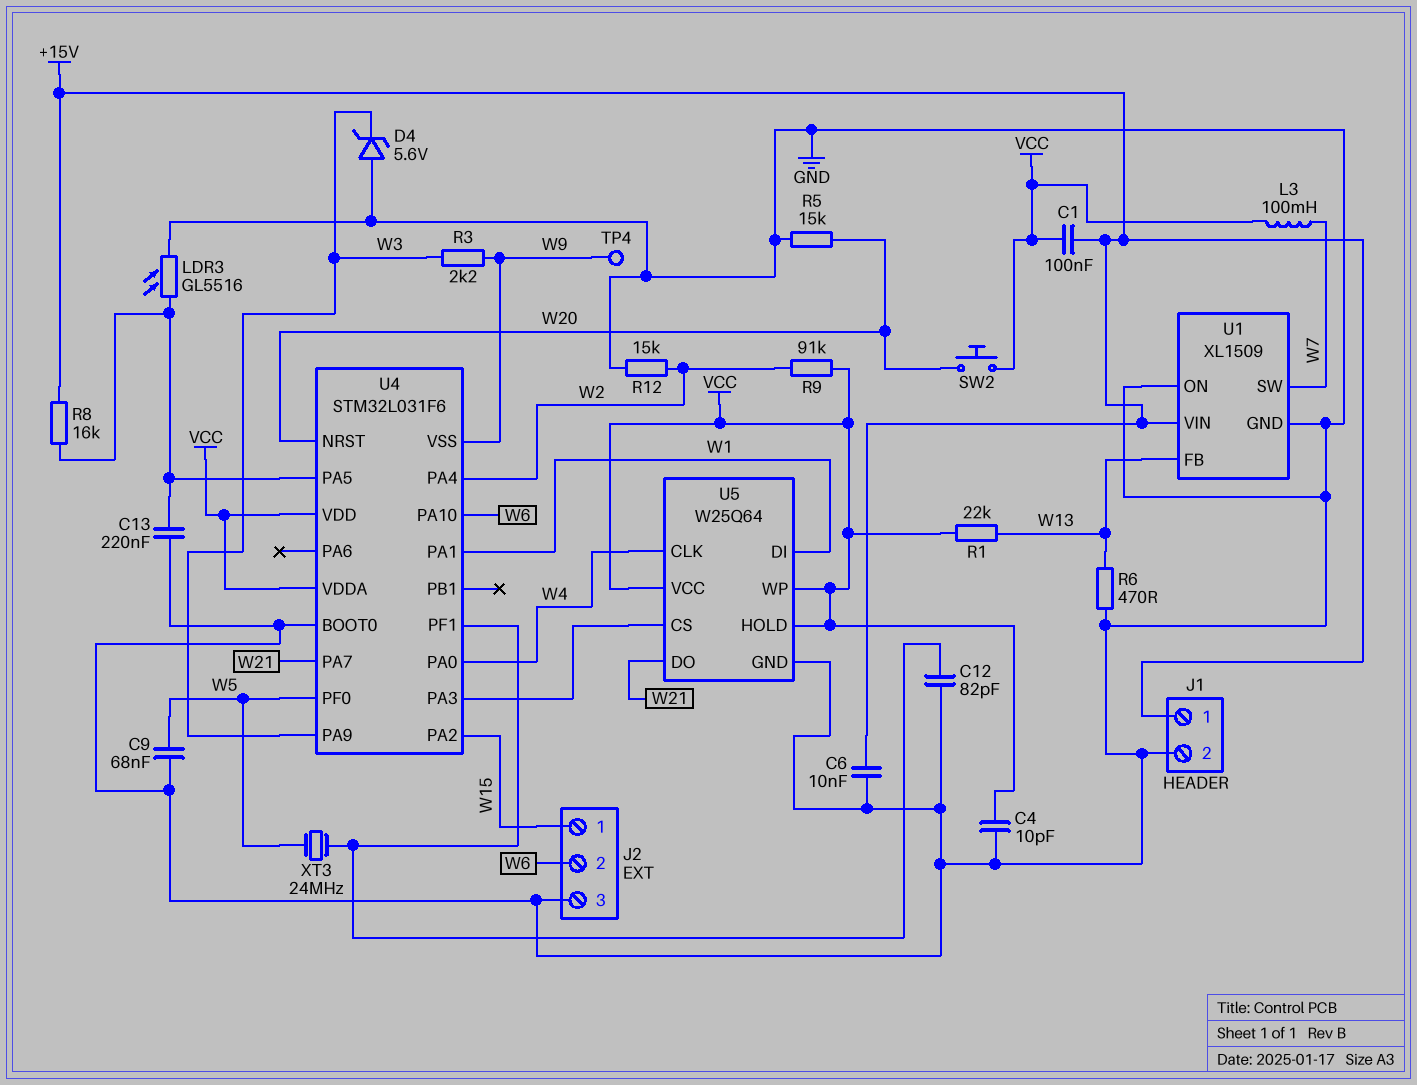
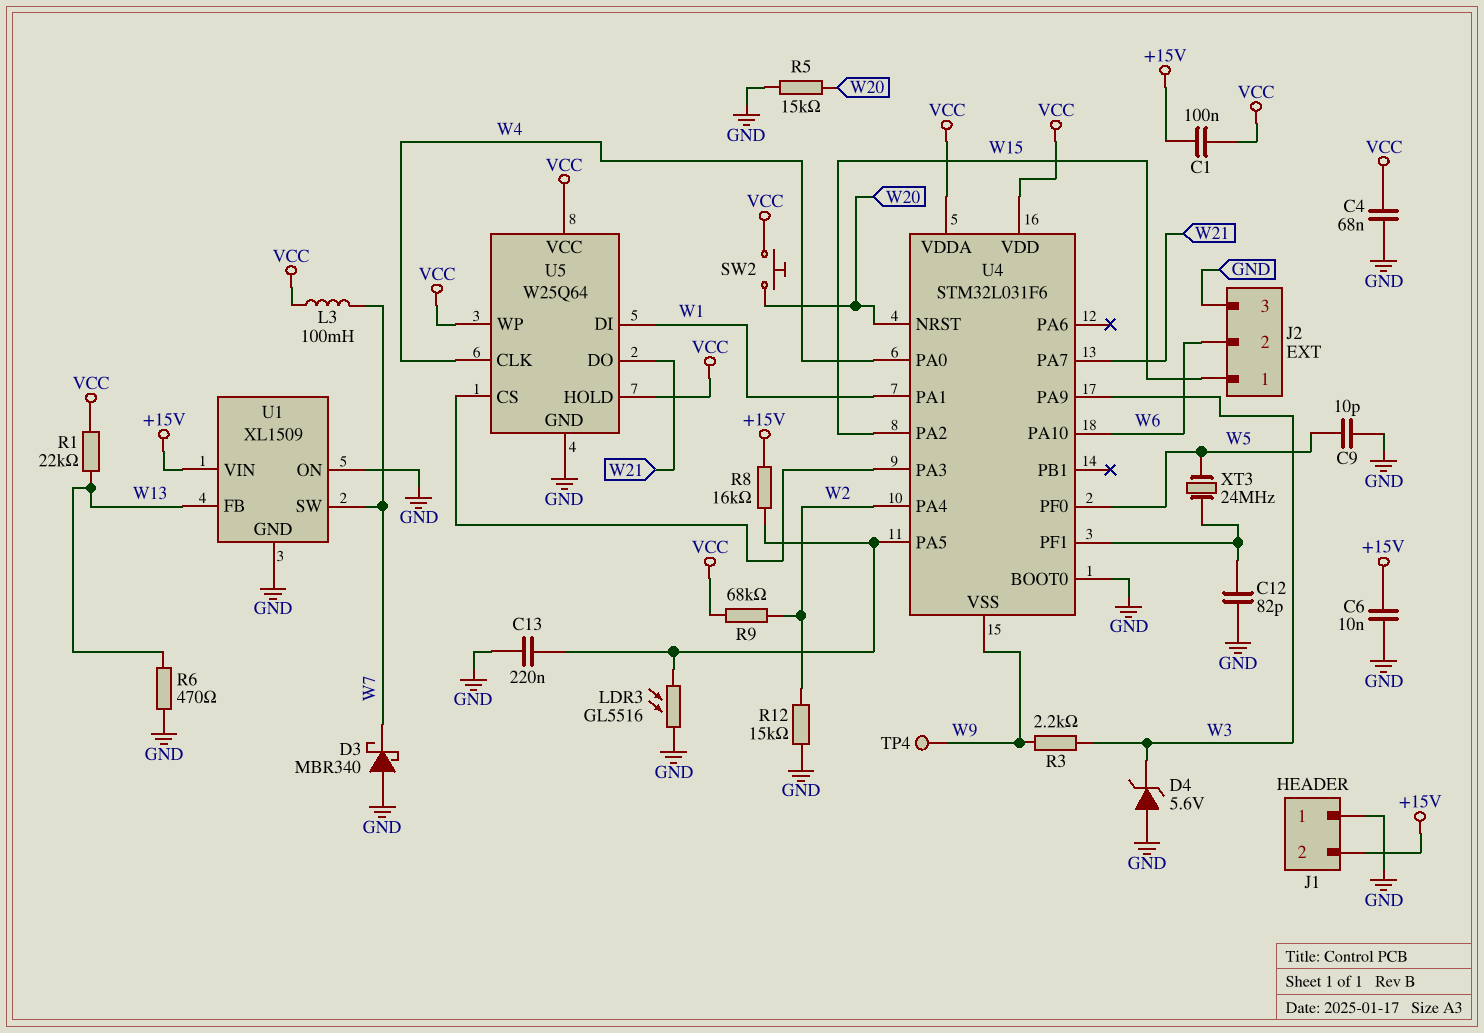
C4: 10pF (GND, VCC) -> 68nF (GND, VCC)
C9: 68nF (GND, W5) -> 10pF (GND, W5)
D3: none -> schottky MBR340 (A GND, K W7)
J1 pin 1: +15V -> GND
J1 pin 2: GND -> +15V
R9: 91k (VCC, W2) -> 68k (VCC, W2)

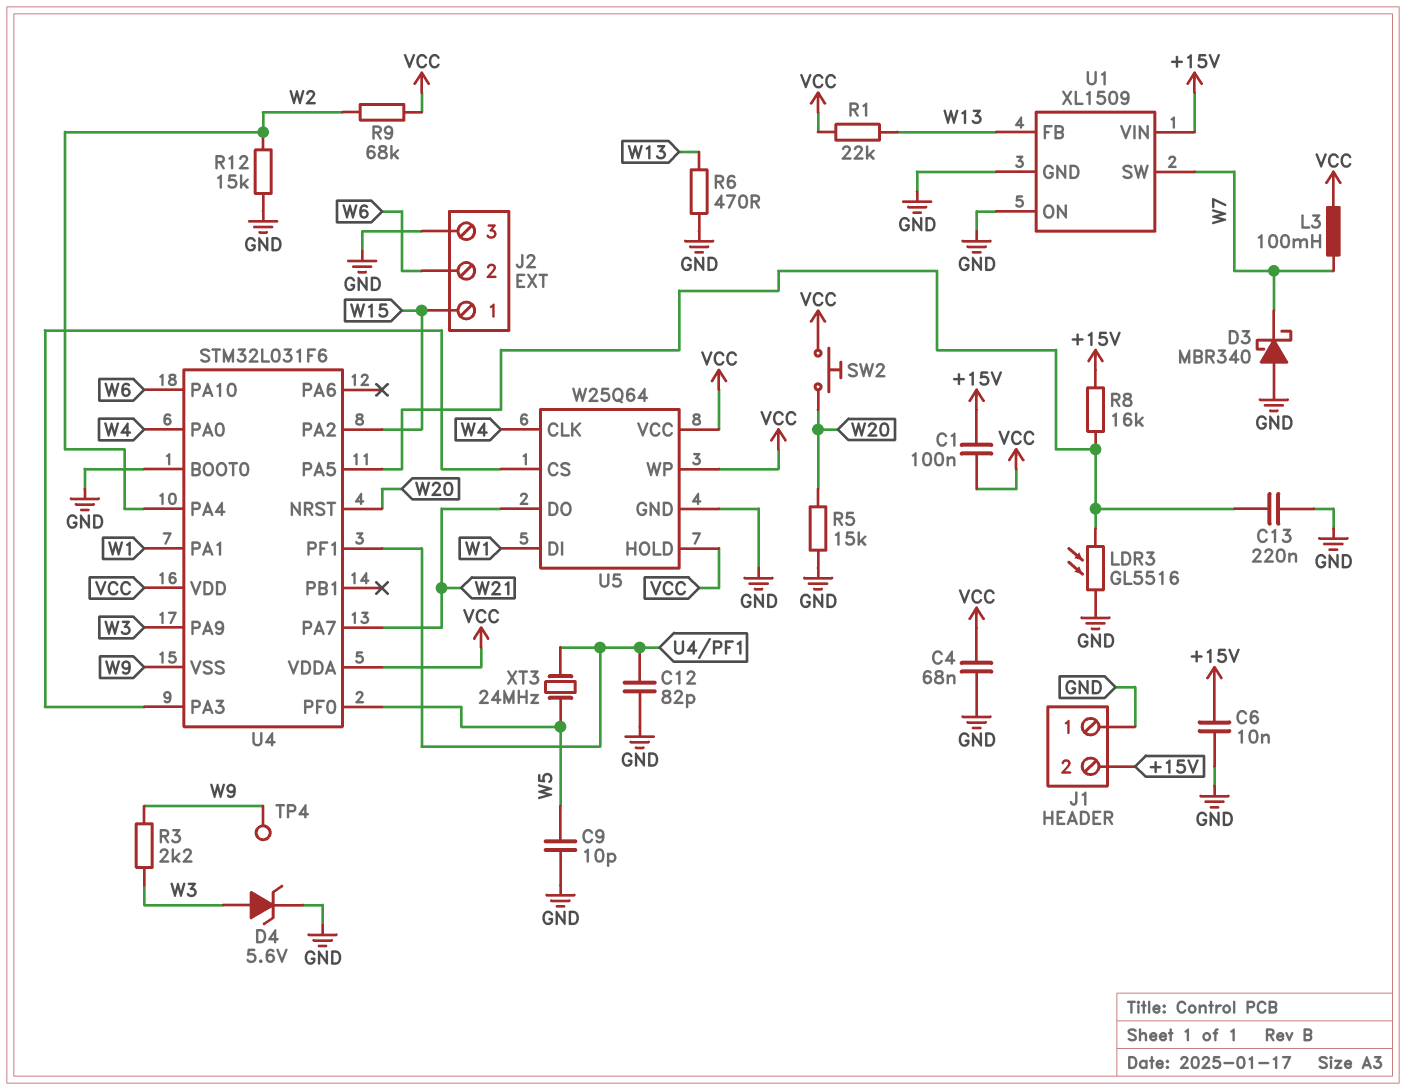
D4: zener 5.6V (A GND, K W3) -> zener 5.6V (A W3, K GND)

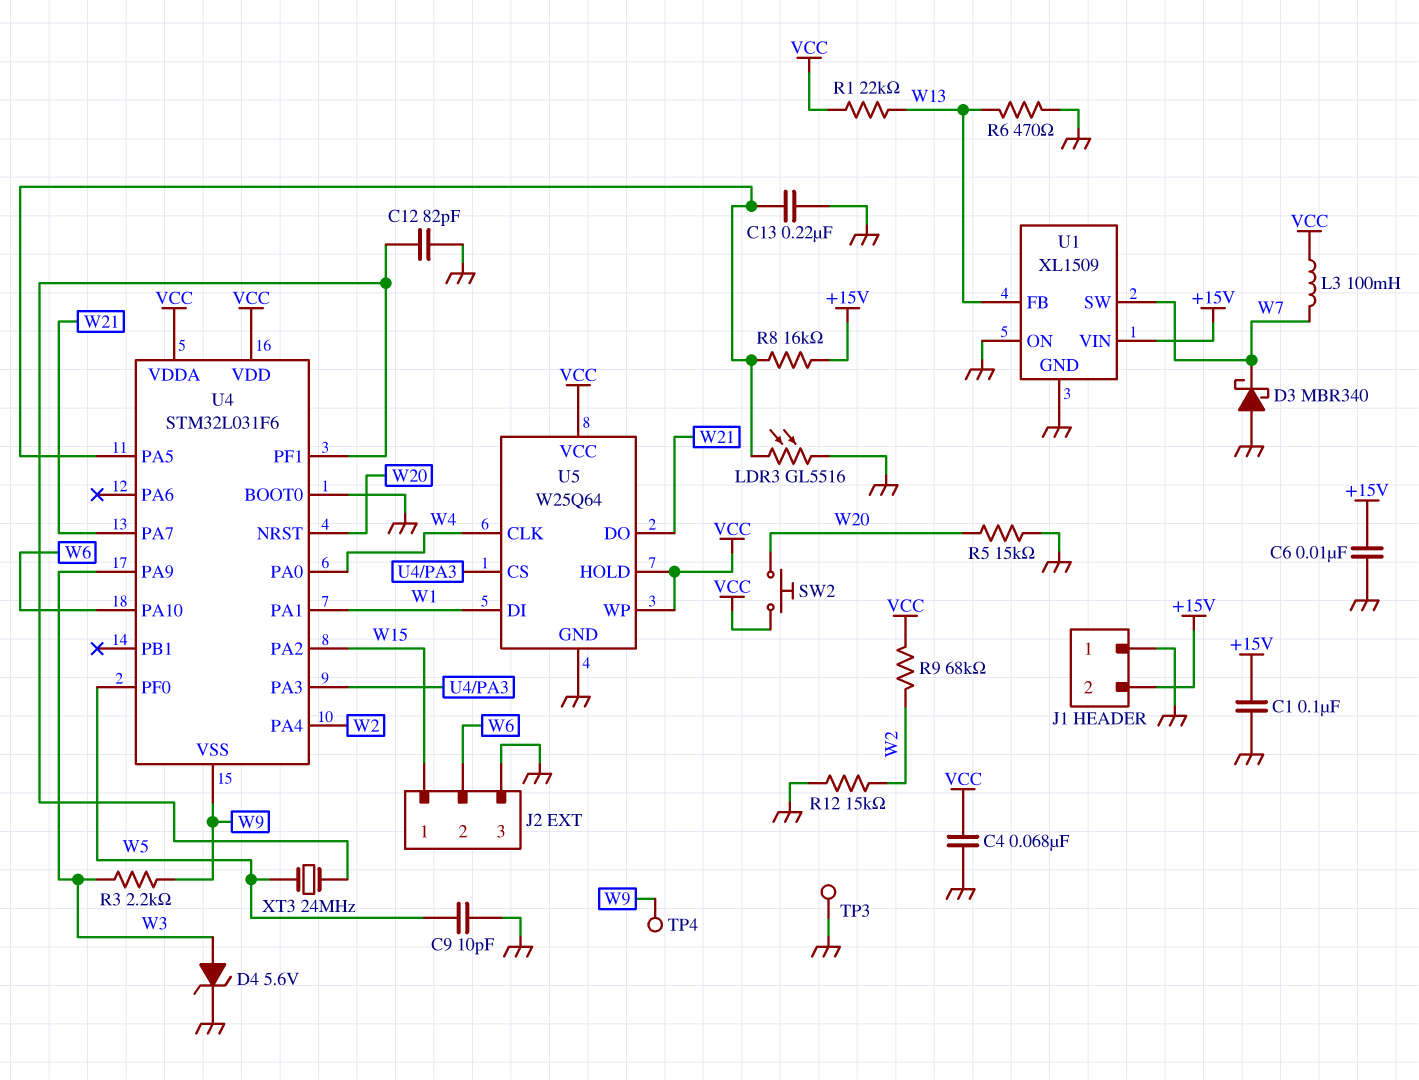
C1: 100nF (+15V, VCC) -> 100nF (+15V, GND)
TP3: none -> test point (GND)

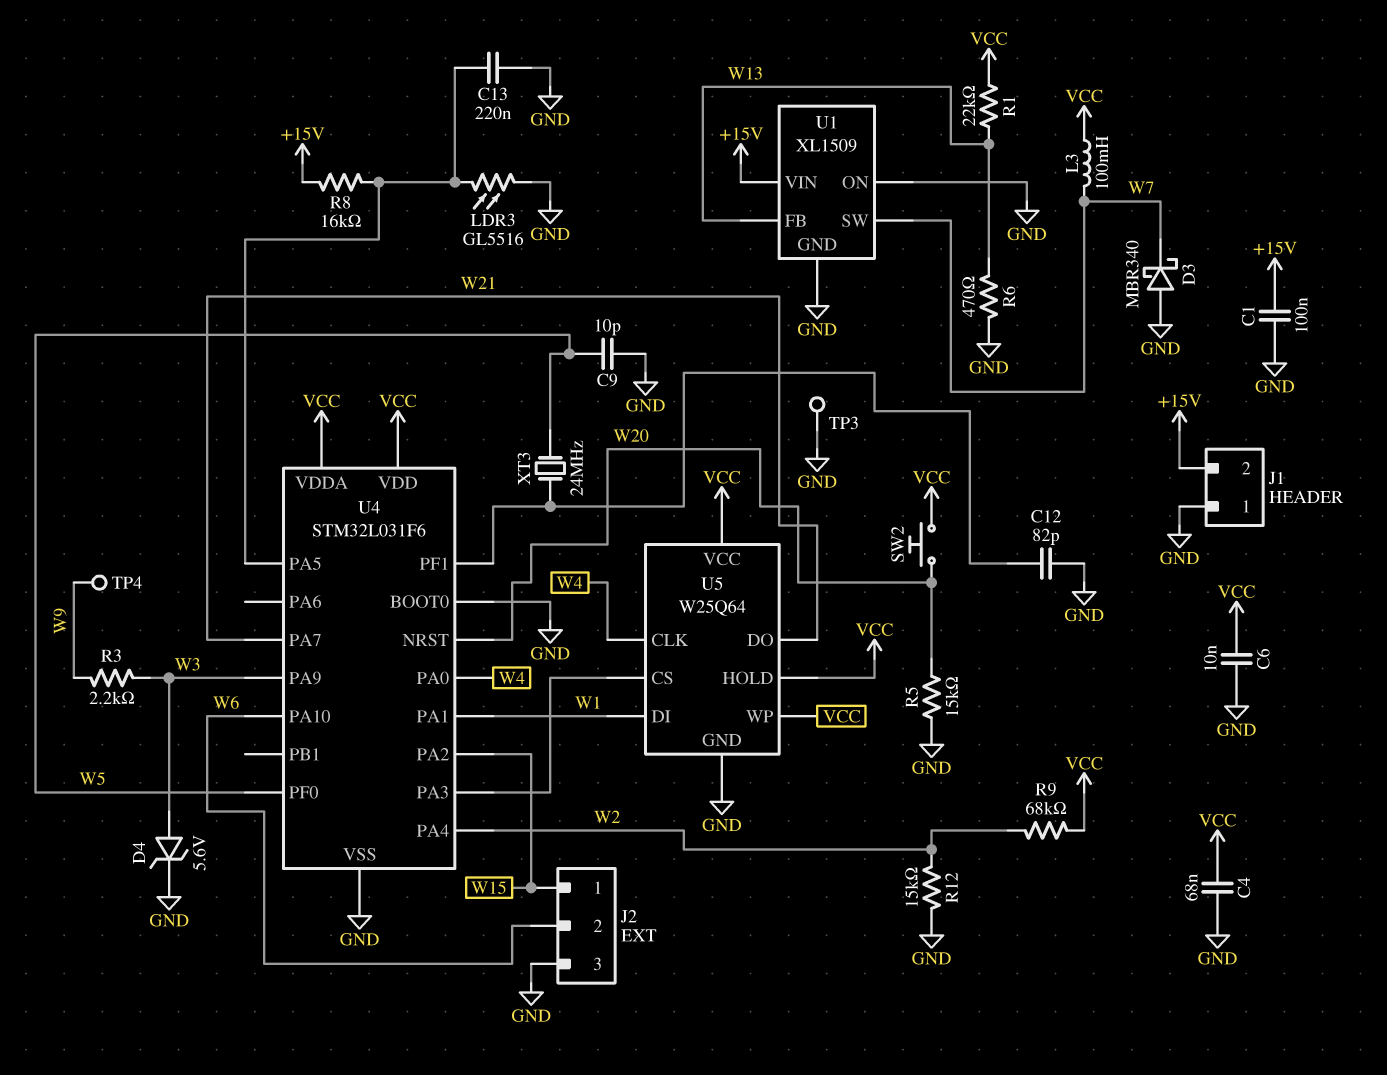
C6: 10nF (+15V, GND) -> 10nF (GND, VCC)
U4 pin VSS: W9 -> GND

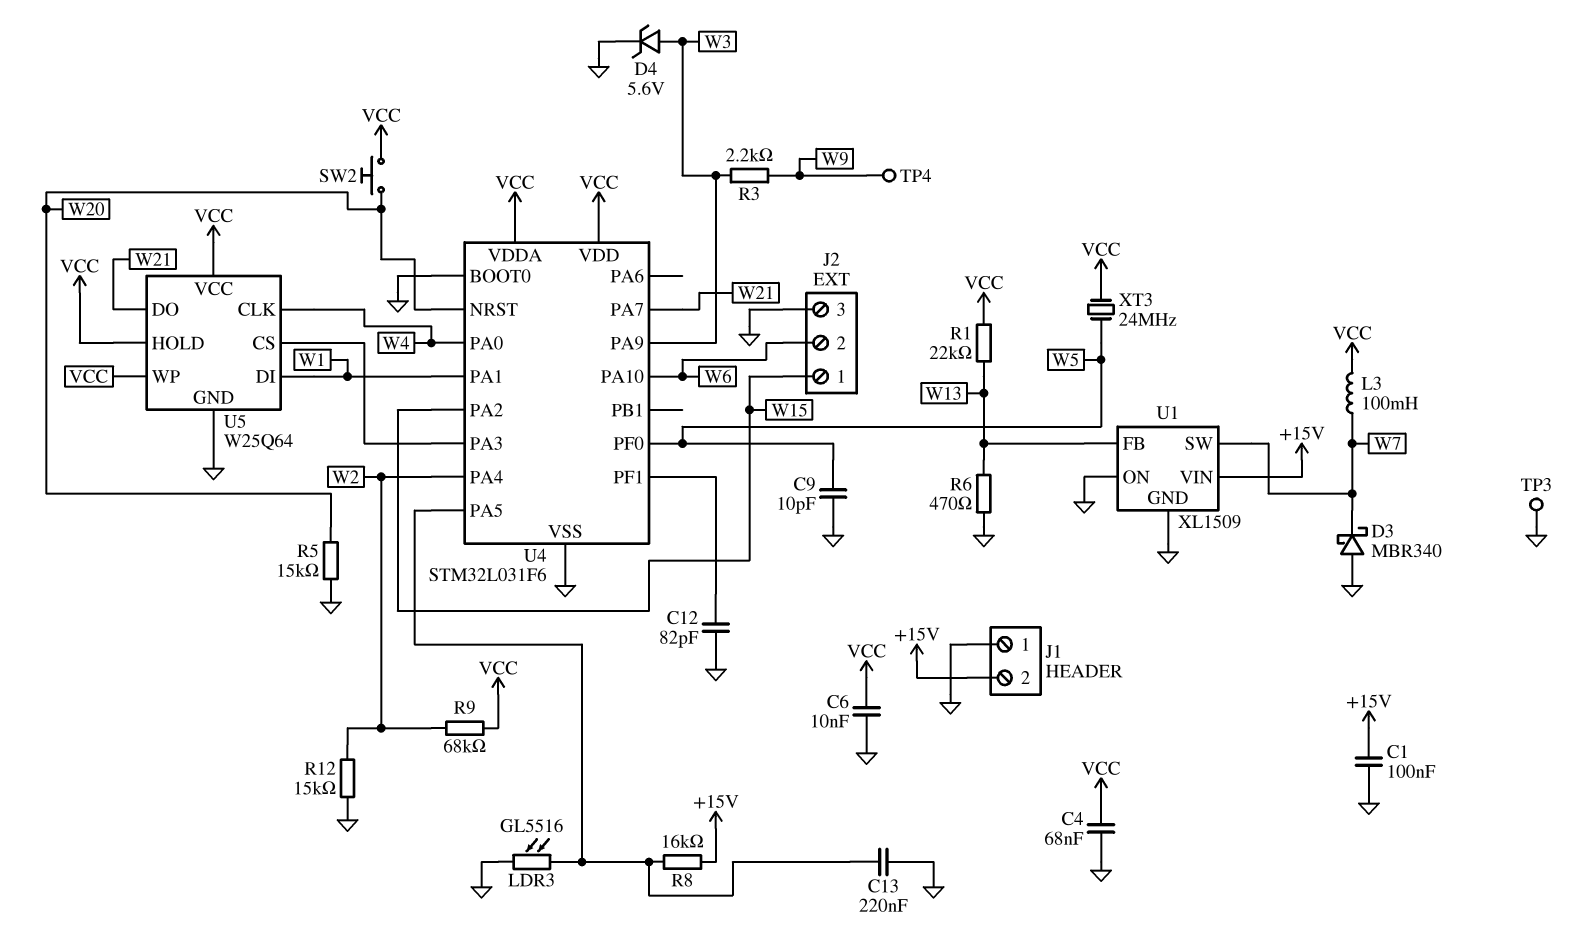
XT3: 24MHz (U4/PF1, W5) -> 24MHz (VCC, W5)

